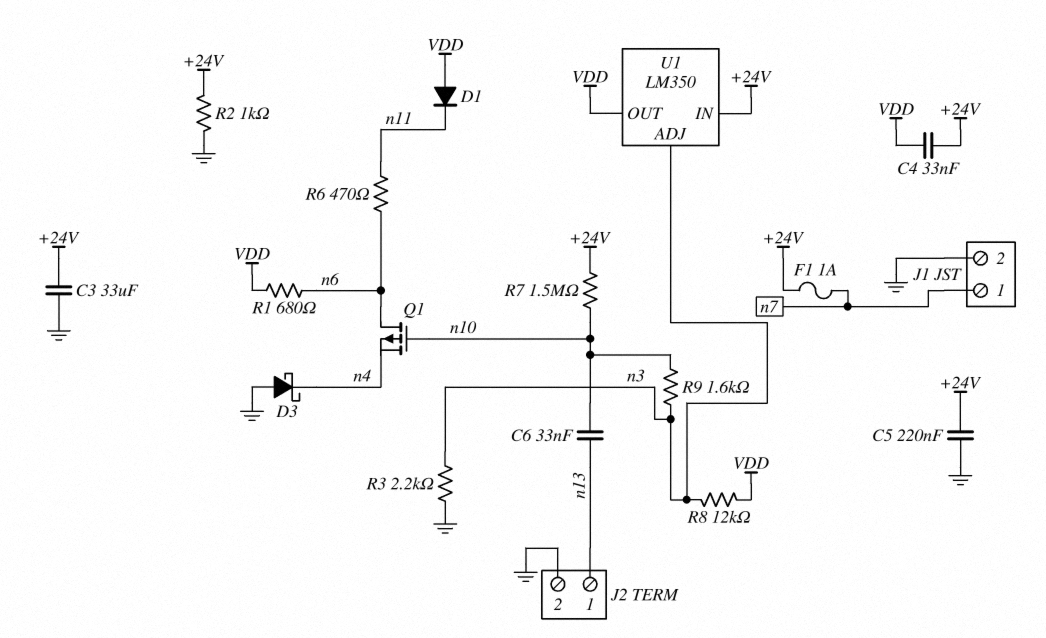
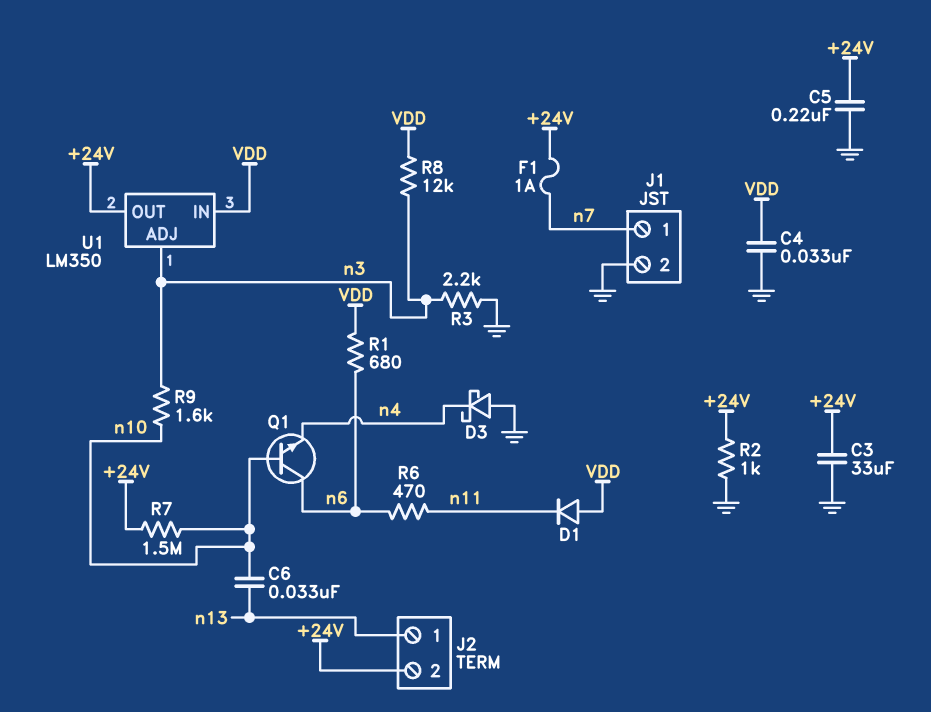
C4: 33nF (+24V, VDD) -> 33nF (GND, VDD)
J2 pin 2: GND -> +24V
Q1: PMOS (G n10, D n6, S n4) -> NPN (B n10, C n6, E n4)
U1 pin IN: +24V -> VDD
U1 pin OUT: VDD -> +24V

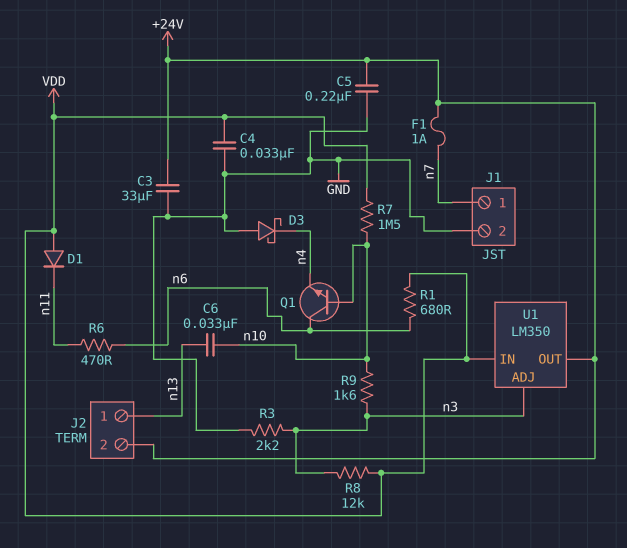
R2: 1k (+24V, GND) -> none
R7: 1.5M (+24V, n10) -> 1.5M (VDD, n10)

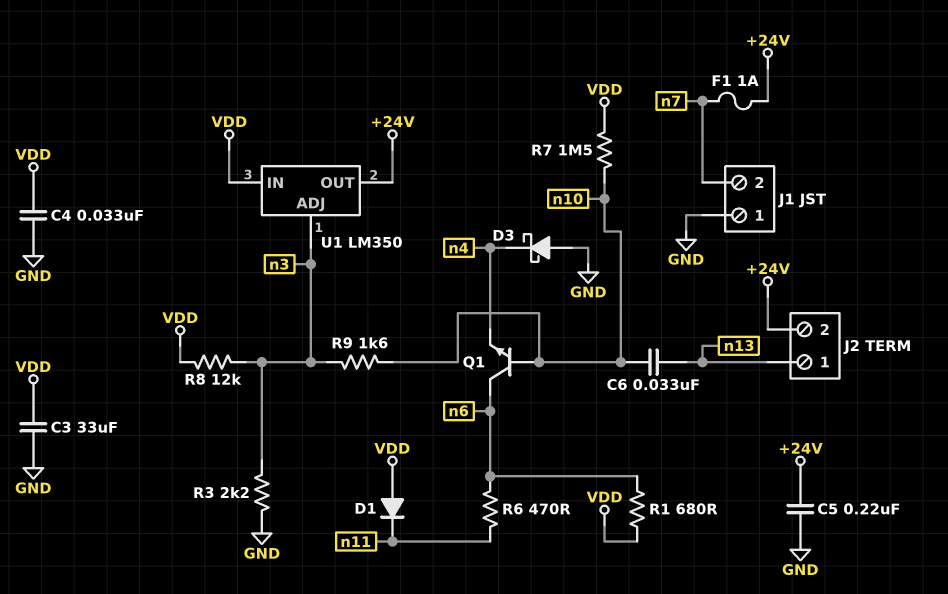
C3: 33uF (+24V, GND) -> 33uF (GND, VDD)
J1 pin 1: n7 -> GND
J1 pin 2: GND -> n7

